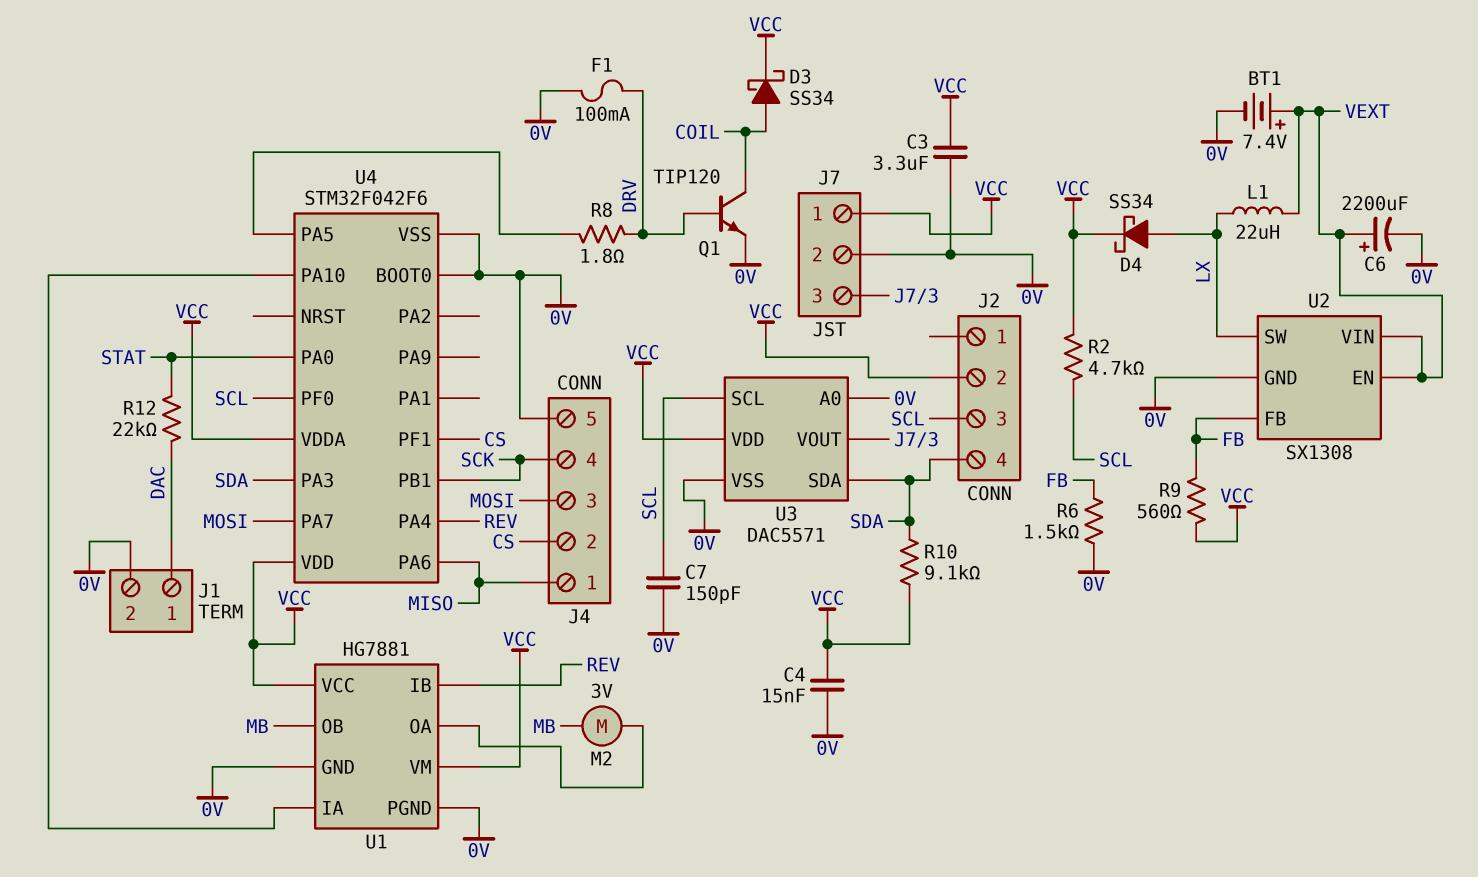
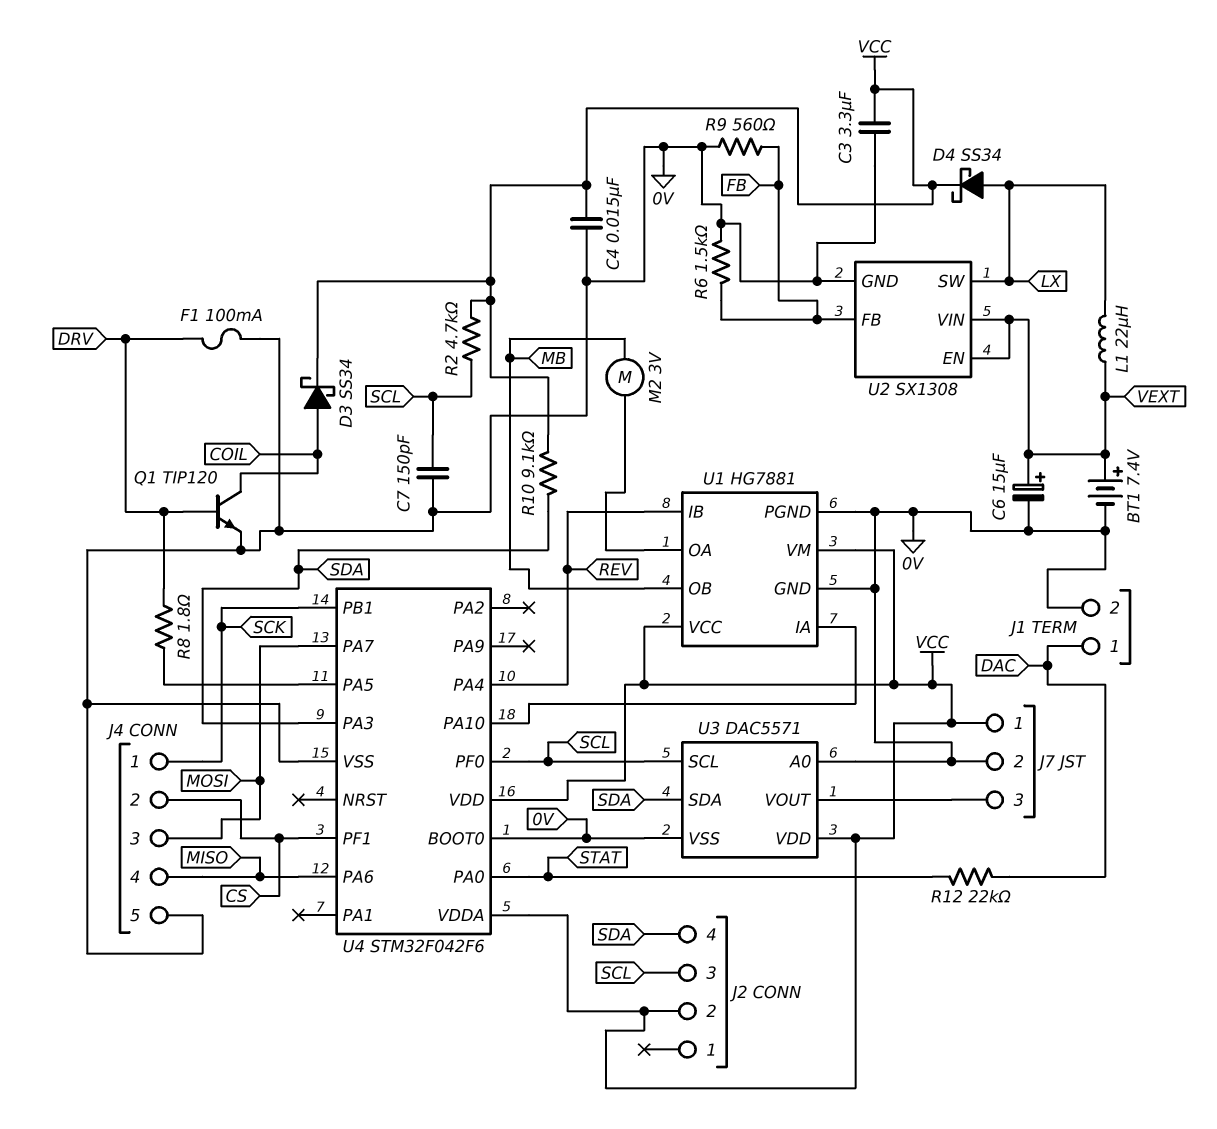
C6: 2200uF (plus VEXT, minus 0V) -> 15uF (plus VEXT, minus 0V)
J4 pin 1: MISO -> SCK
J4 pin 4: SCK -> MISO
R9: 560 (FB, VCC) -> 560 (0V, FB)

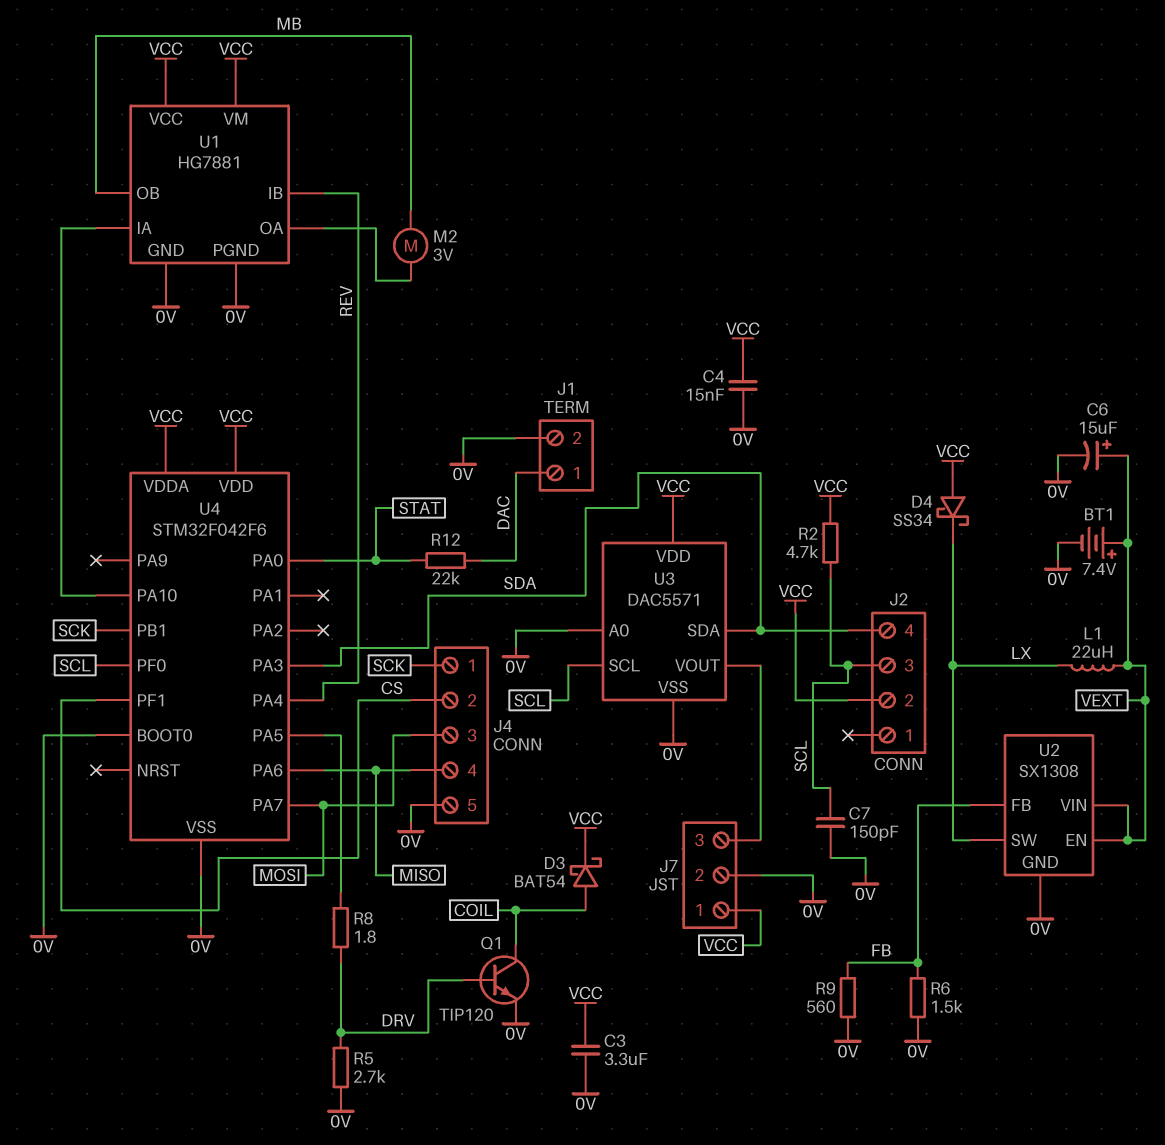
D3: schottky SS34 (A COIL, K VCC) -> schottky BAT54 (A COIL, K VCC)
D4: schottky SS34 (A LX, K VCC) -> schottky SS34 (A VCC, K LX)
F1: 100mA (0V, DRV) -> none
R5: none -> 2.7k (0V, DRV)
R10: 9.1k (SDA, VCC) -> none

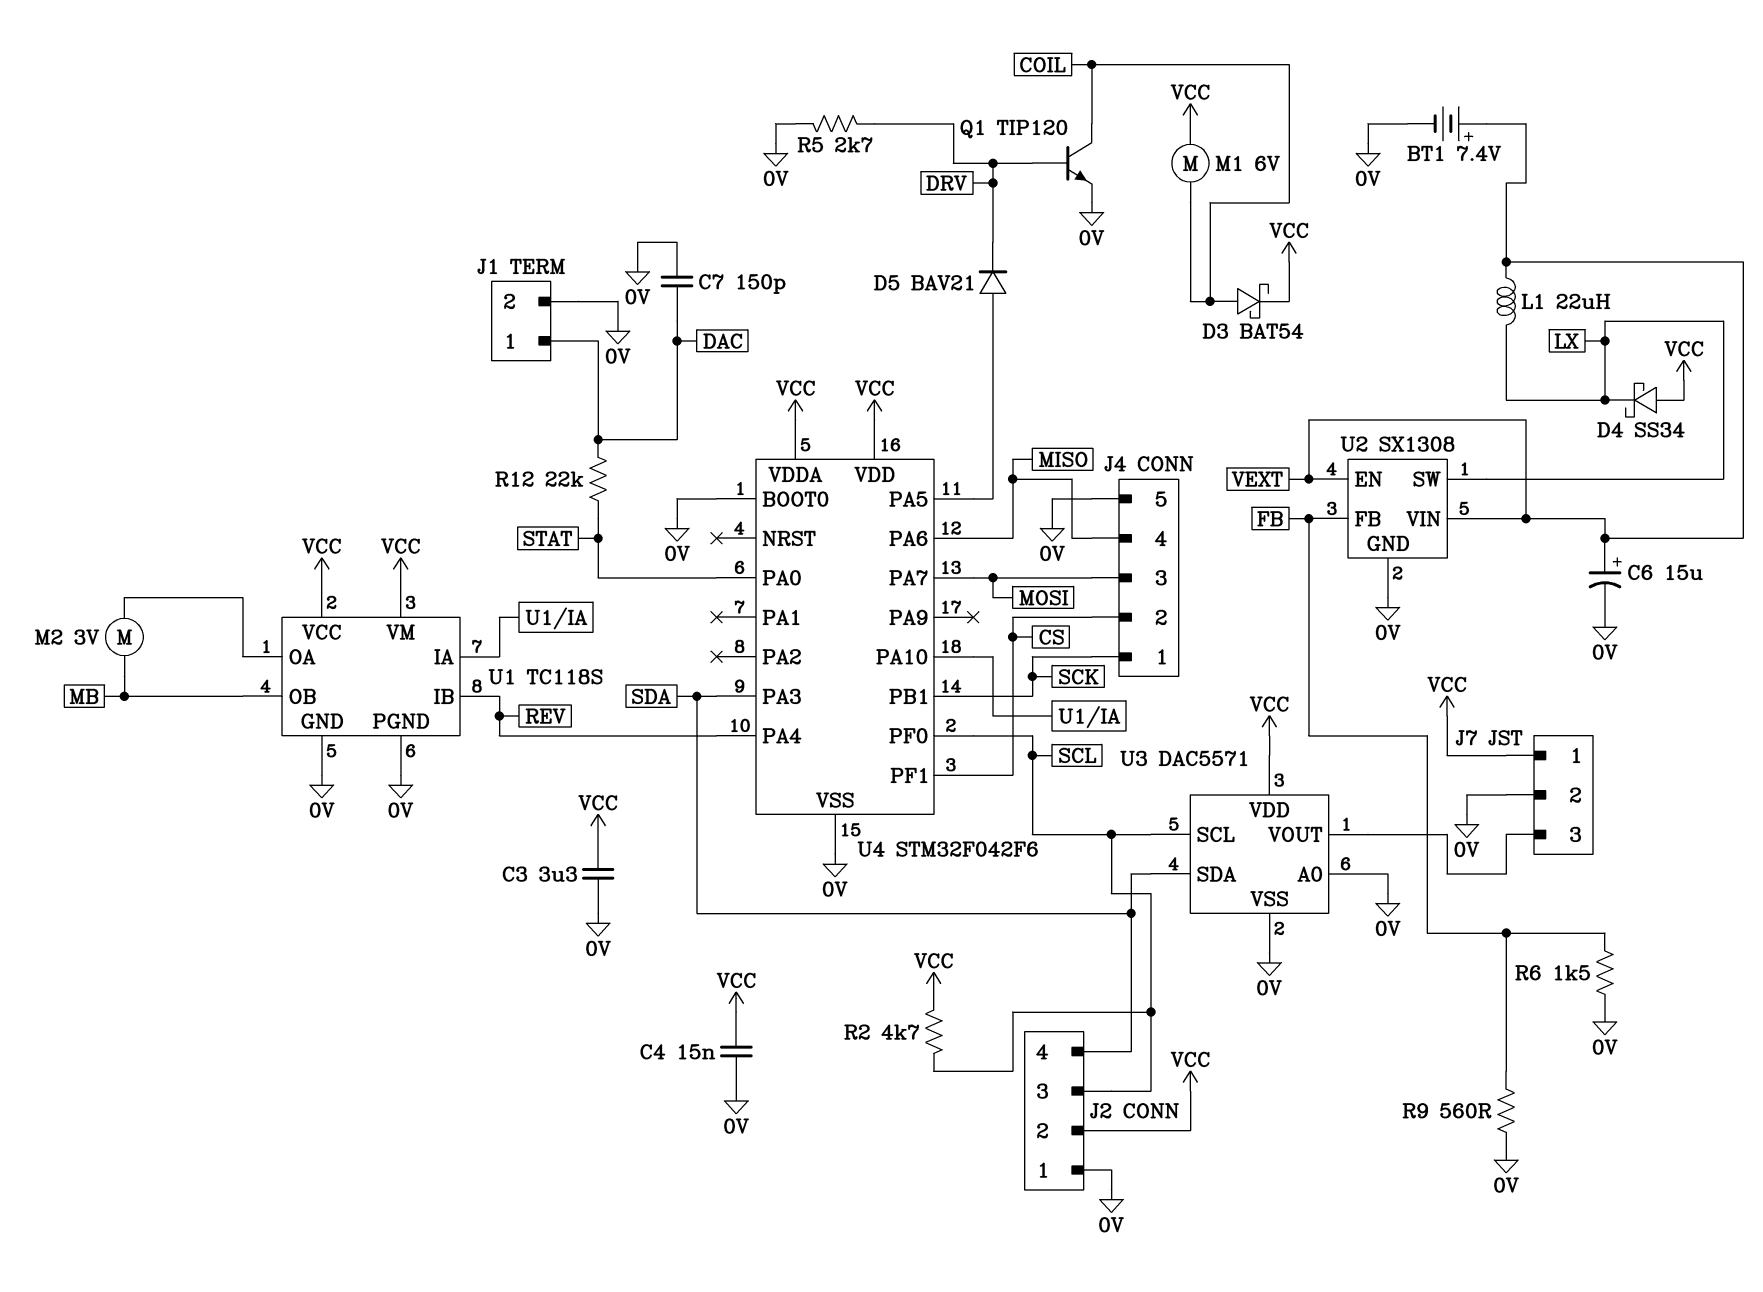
C7: 150pF (0V, SCL) -> 150pF (0V, DAC)
D5: none -> diode BAV21 (A U4/PA5, K DRV)
J2 pin 1: none -> 0V
M1: none -> motor 6V (COIL, VCC)
R8: 1.8 (DRV, U4/PA5) -> none
U1: HG7881 -> TC118S

